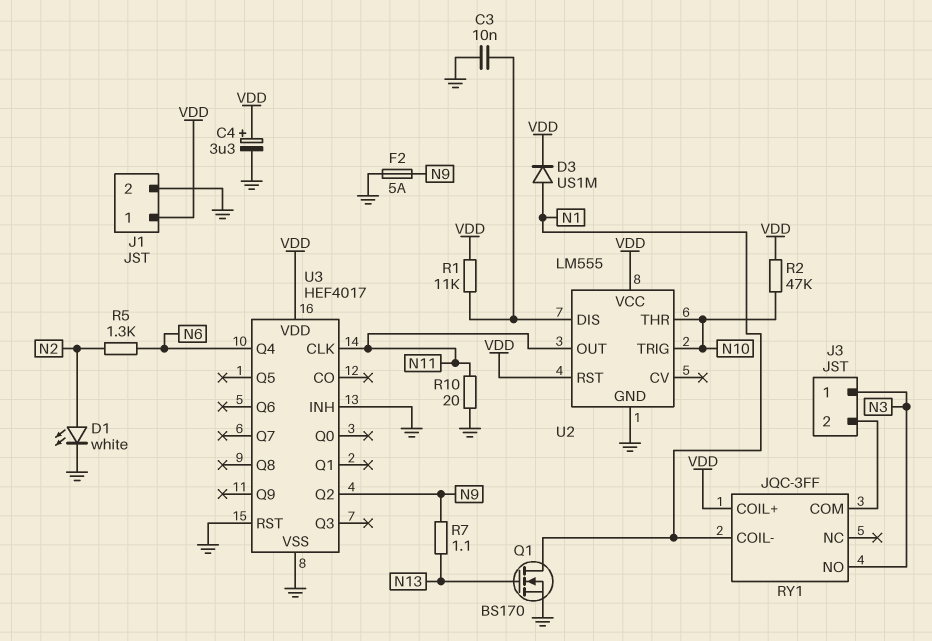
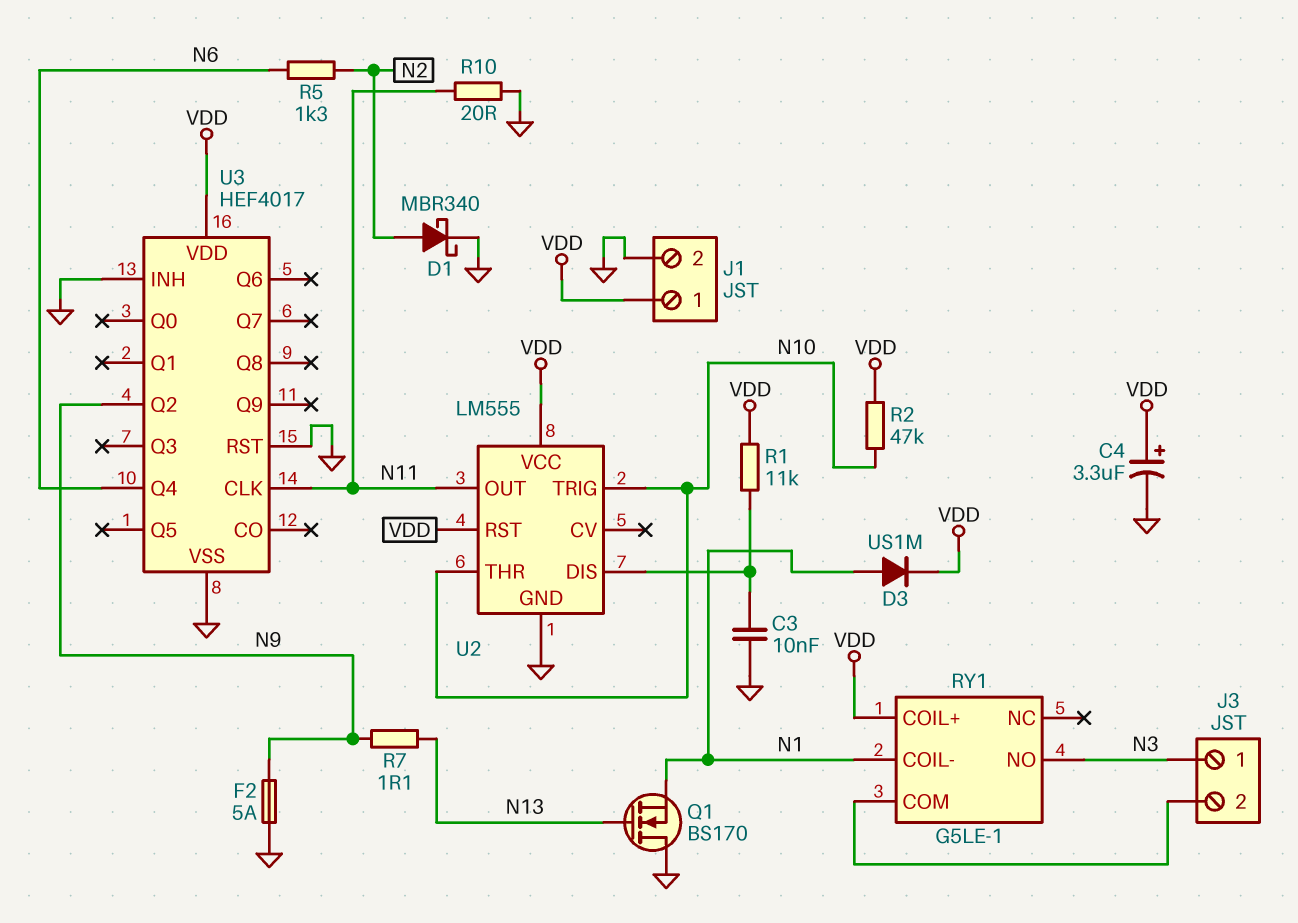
D1: LED white (A N2, K GND) -> schottky MBR340 (A N2, K GND)
Q1: NMOS BS170 (G N13, D N1, S GND) -> NMOS BS170 (G N13, D GND, S N1)
RY1: JQC-3FF -> G5LE-1

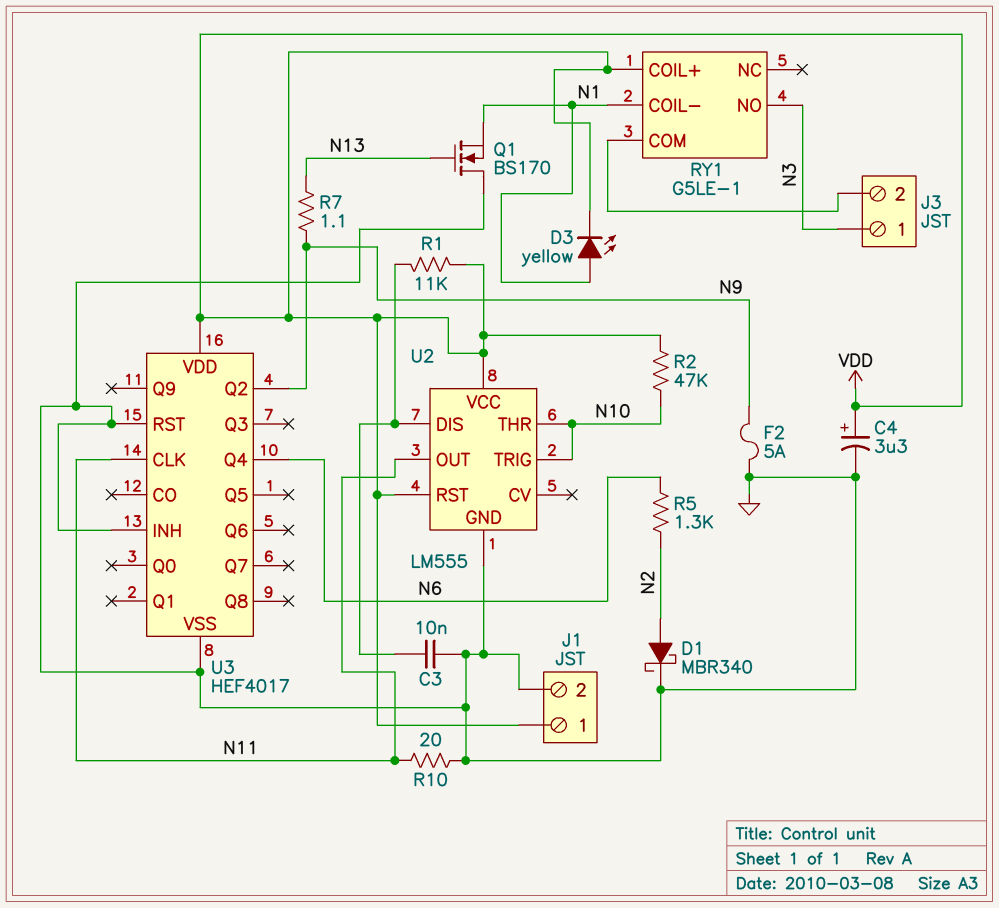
D3: diode US1M (A N1, K VDD) -> LED yellow (A N1, K VDD)

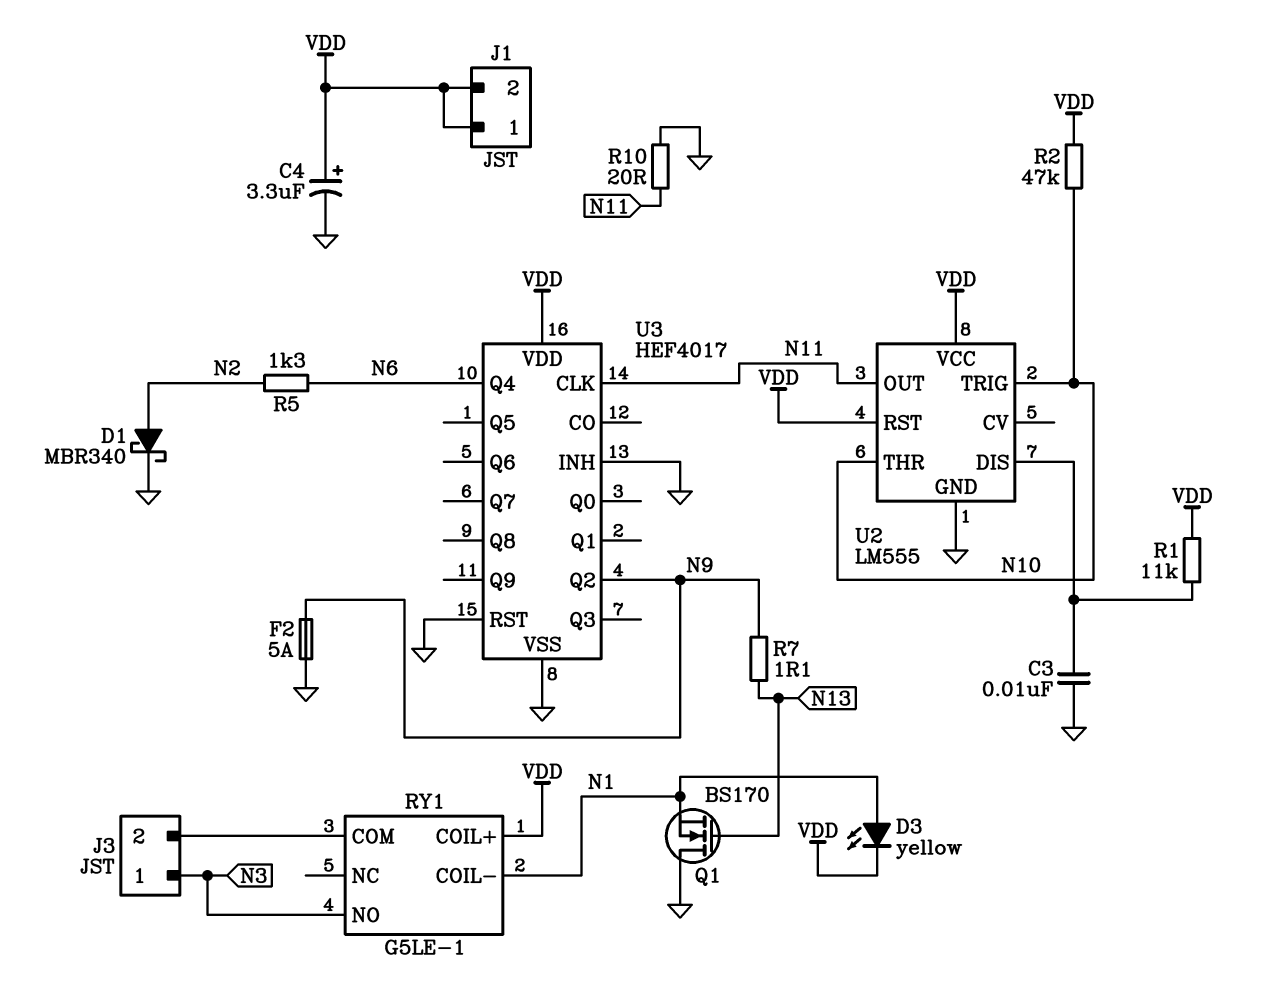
J1 pin 2: GND -> VDD

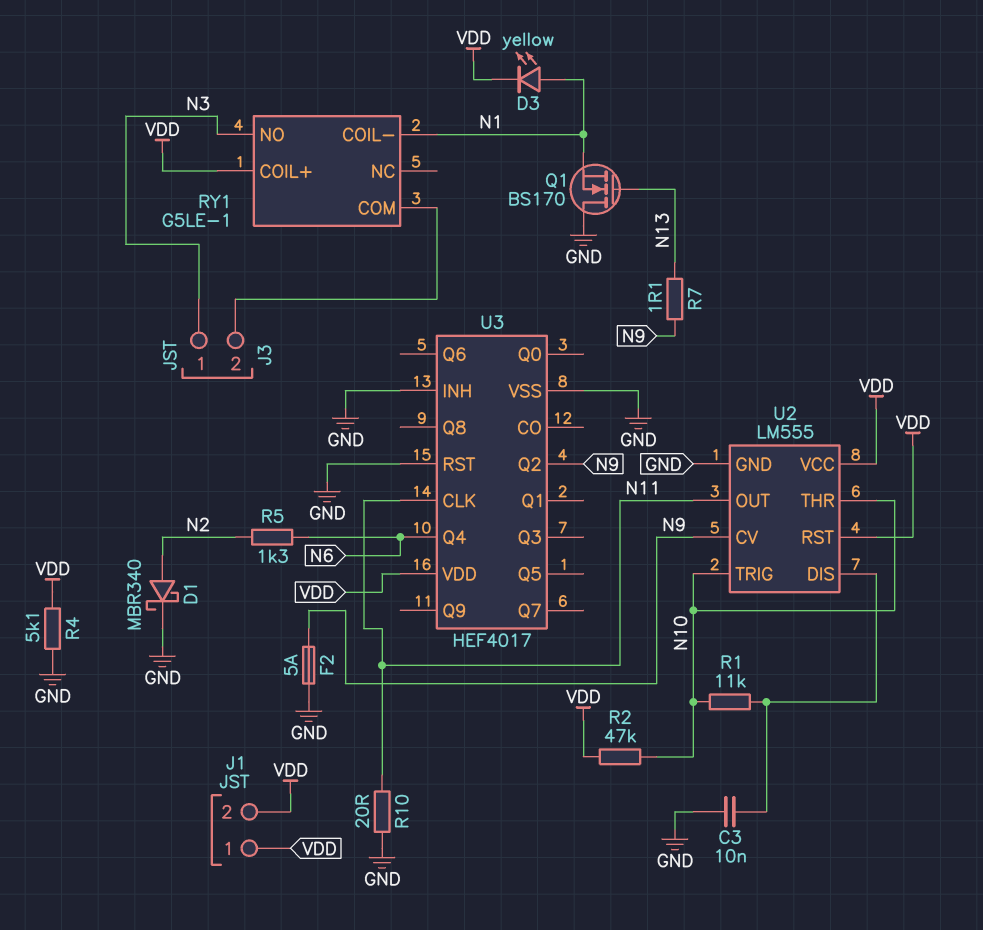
C4: 3.3uF (plus VDD, minus GND) -> none
R1: 11k (U2/DIS, VDD) -> 11k (N10, U2/DIS)
R4: none -> 5.1k (GND, VDD)
U2 pin CV: none -> N9

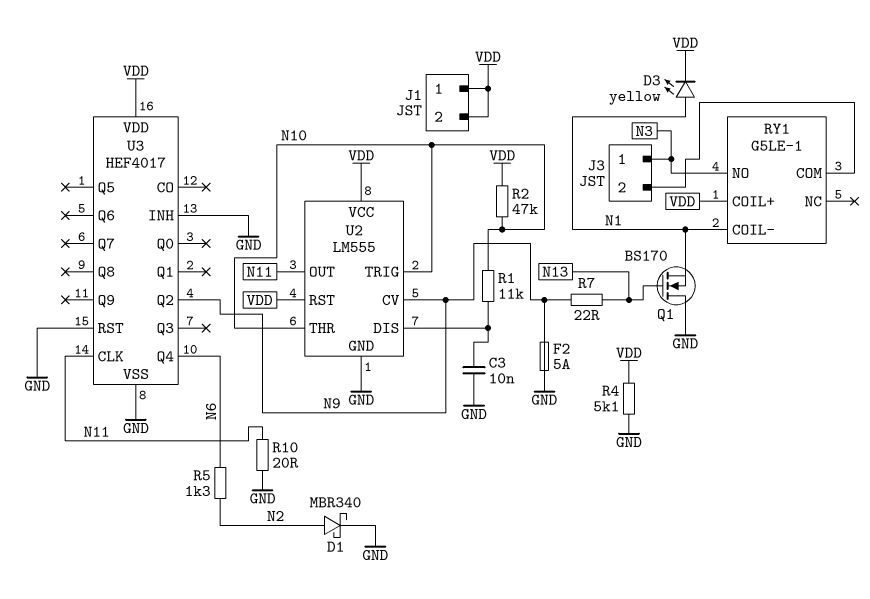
R7: 1.1 (N9, N13) -> 22 (N9, N13)

